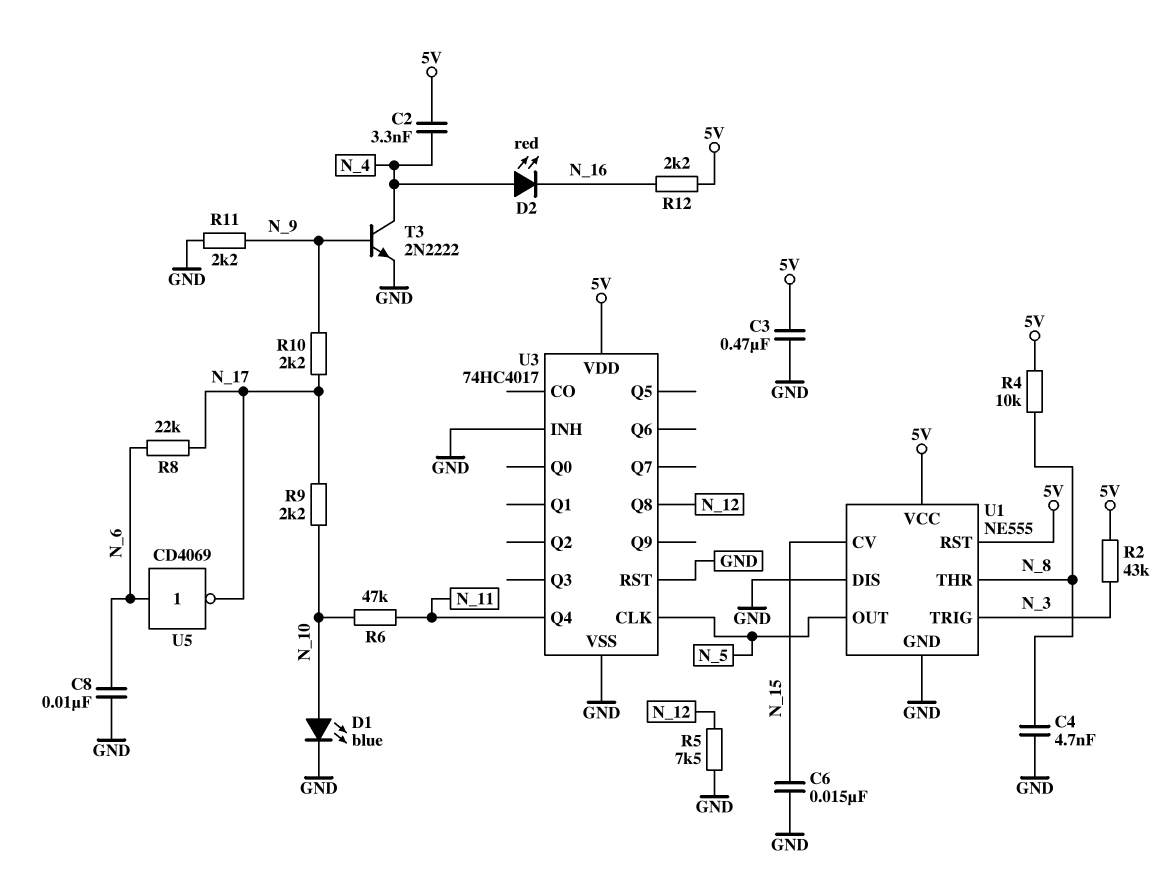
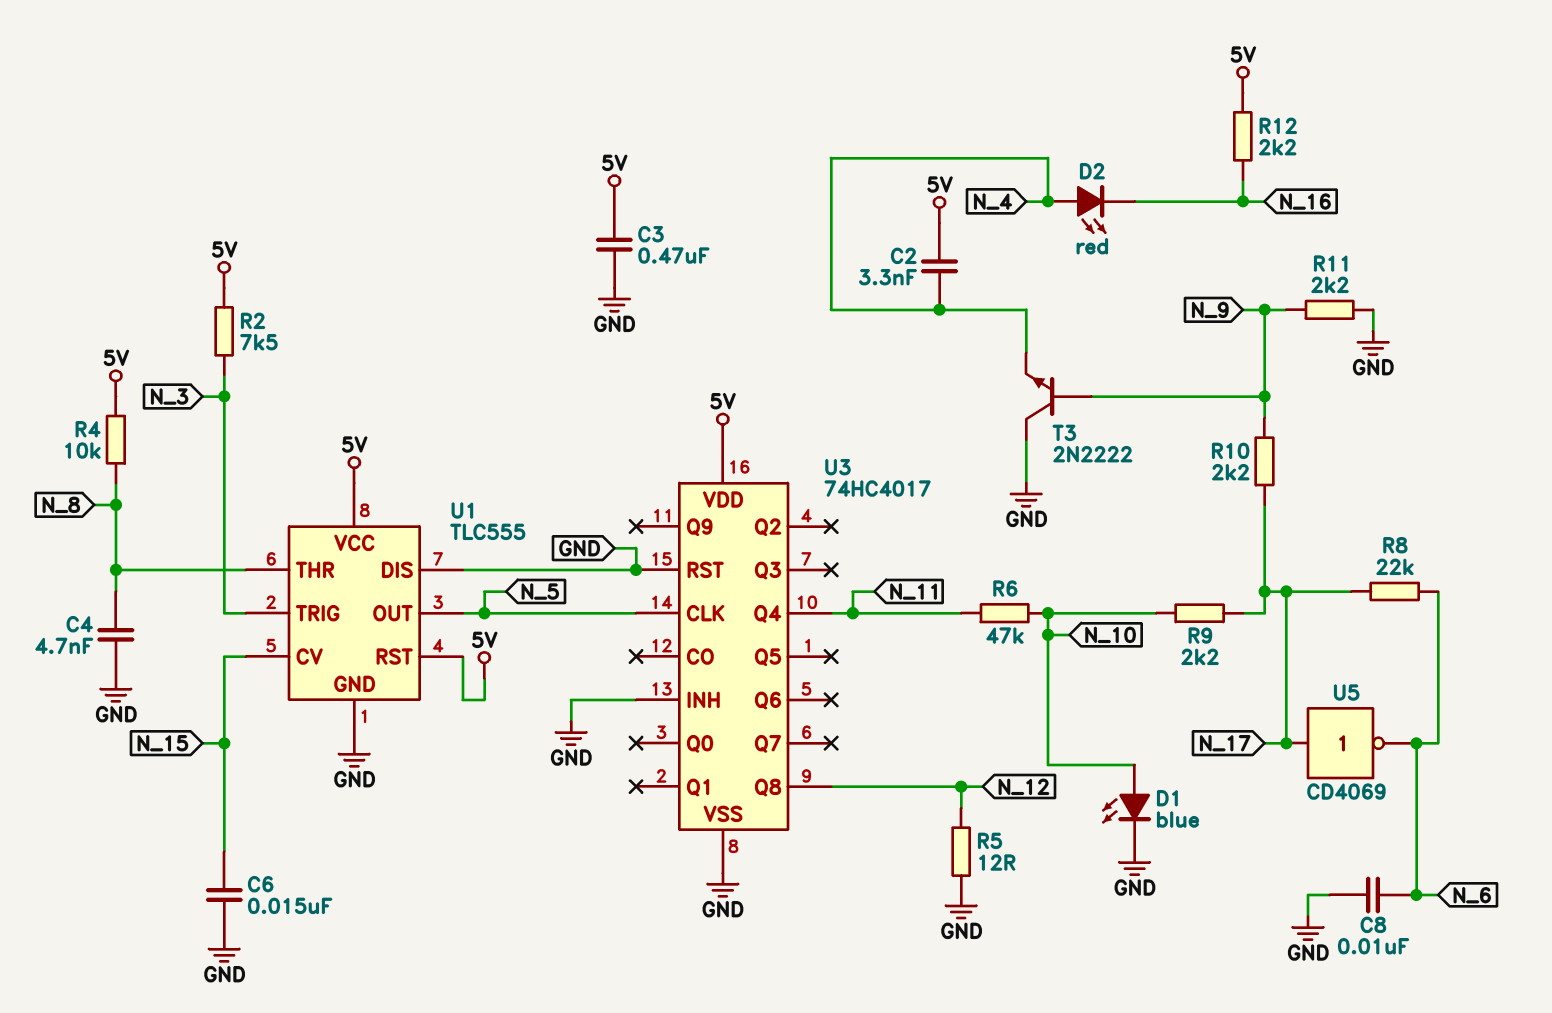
R2: 43k (5V, N_3) -> 7.5k (5V, N_3)
R5: 7.5k (GND, N_12) -> 12 (GND, N_12)
T3: NPN 2N2222 (B N_9, C N_4, E GND) -> NPN 2N2222 (B N_9, C GND, E N_4)
U1: NE555 -> TLC555
U5: NOT CD4069 (in N_6, out N_17) -> NOT CD4069 (in N_17, out N_6)

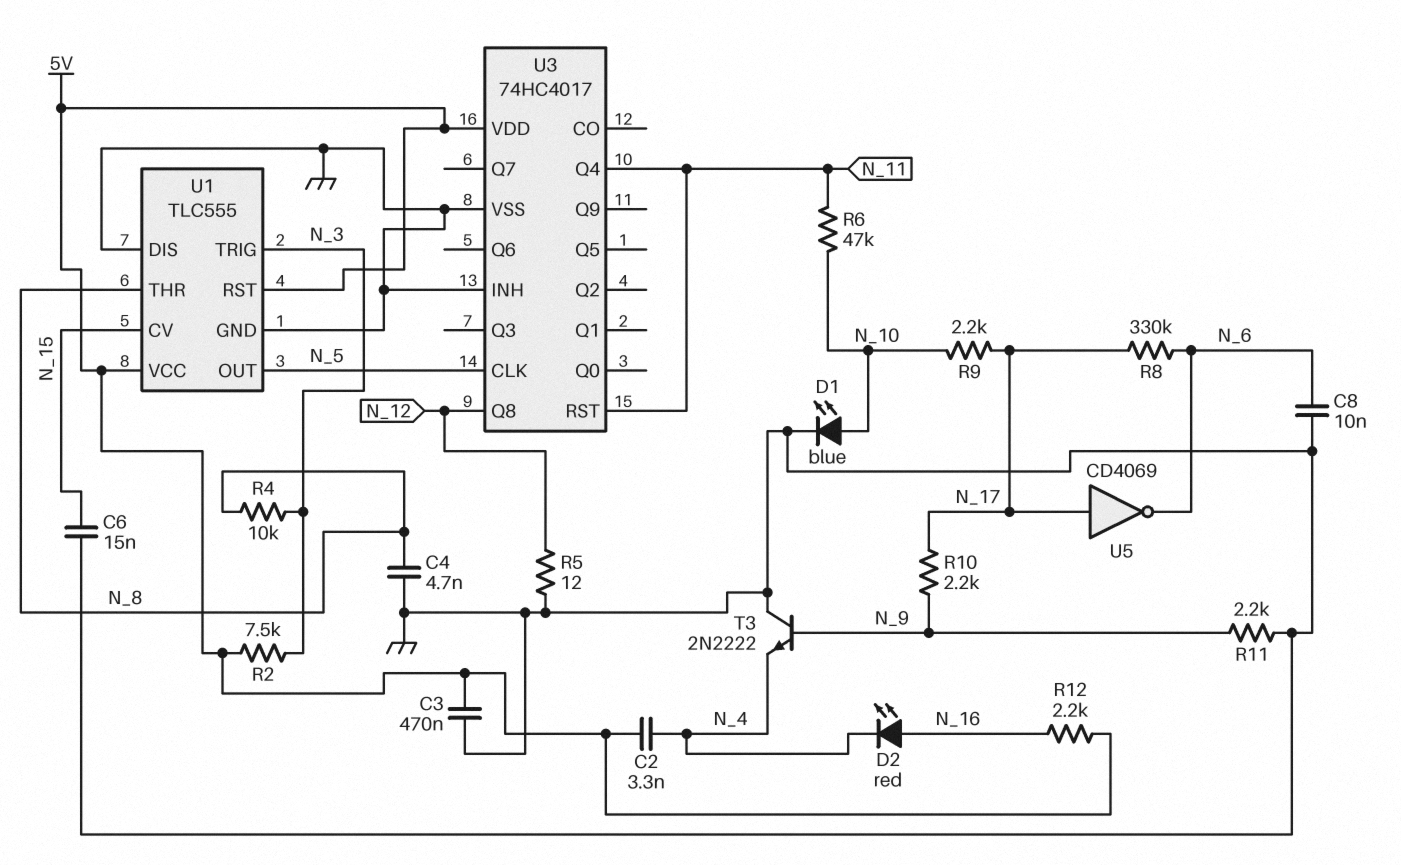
D2: LED red (A N_4, K N_16) -> LED red (A N_16, K N_4)
R4: 10k (5V, N_8) -> 10k (N_3, N_8)
R8: 22k (N_6, N_17) -> 330k (N_6, N_17)
U3 pin RST: GND -> N_11

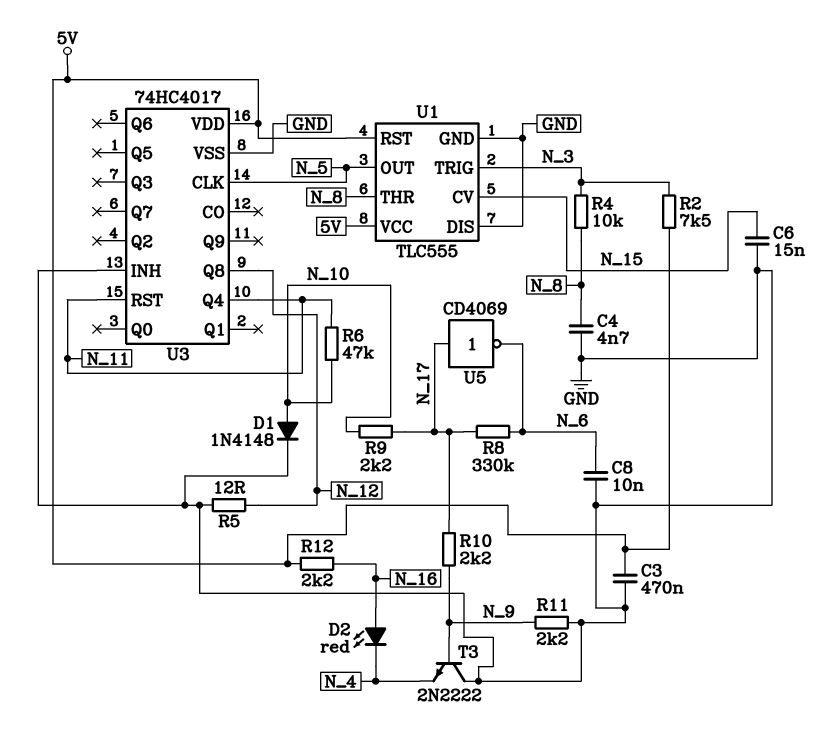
C2: 3.3nF (5V, N_4) -> none
D1: LED blue (A N_10, K GND) -> diode 1N4148 (A N_10, K GND)

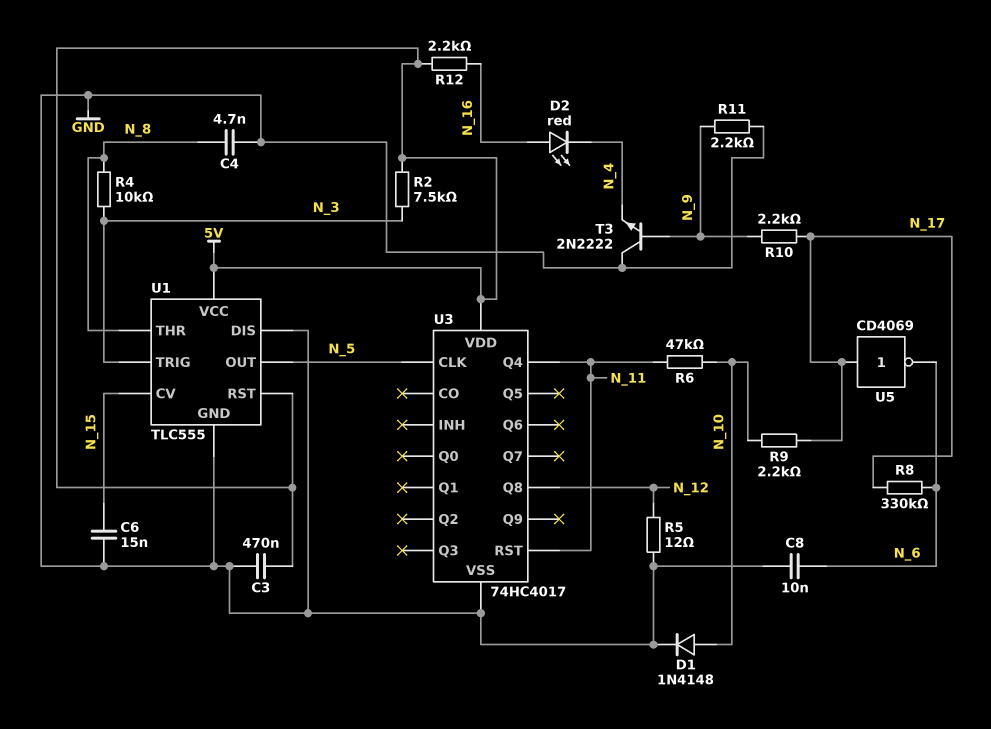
U3 pin INH: GND -> none

